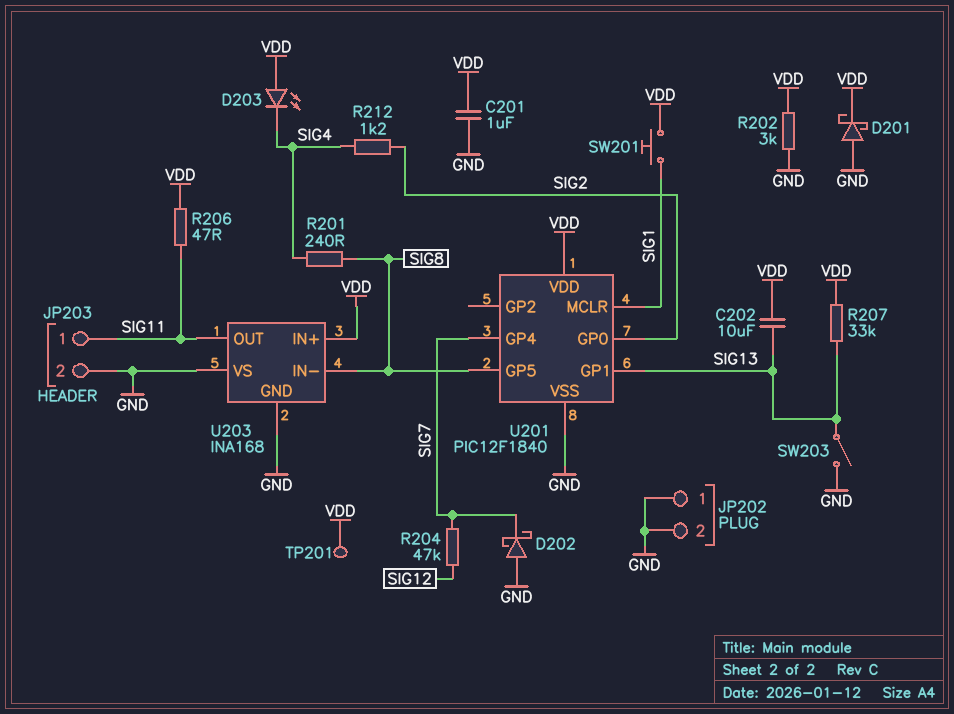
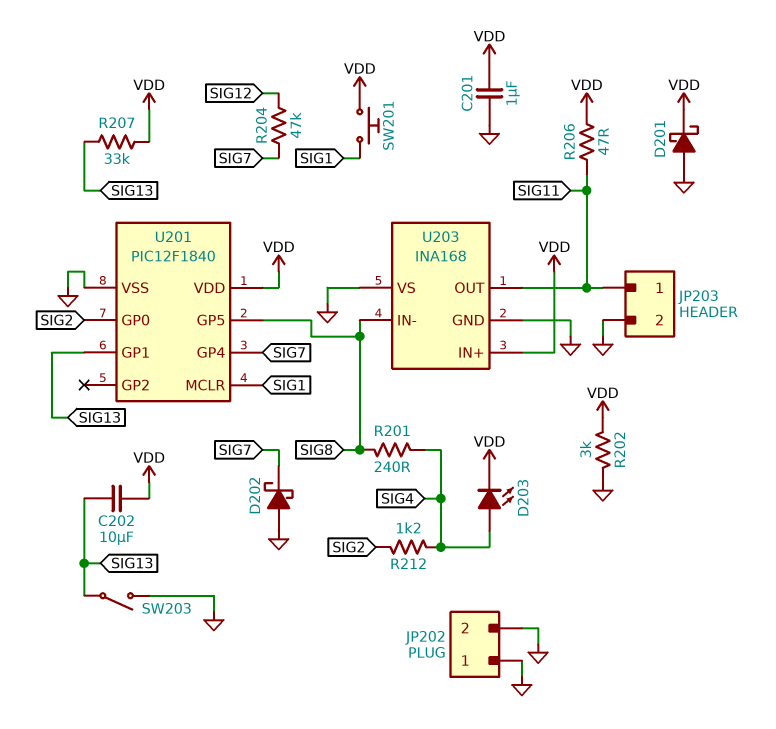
D203: LED (A VDD, K SIG4) -> LED (A SIG4, K VDD)
TP201: test point (VDD) -> none

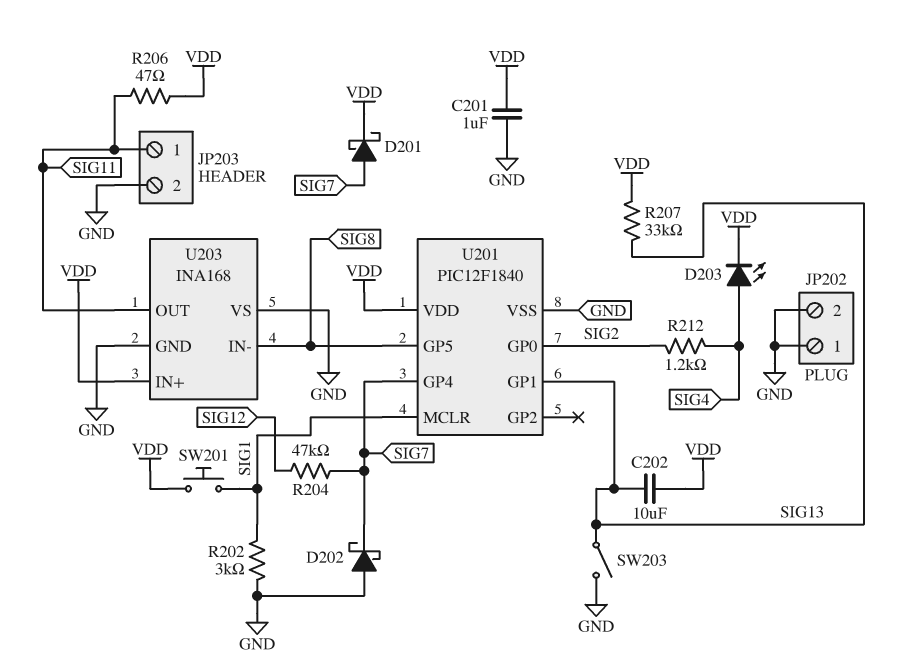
D201: schottky (A GND, K VDD) -> schottky (A SIG7, K VDD)
R201: 240 (SIG4, SIG8) -> none
R202: 3k (GND, VDD) -> 3k (GND, SIG1)

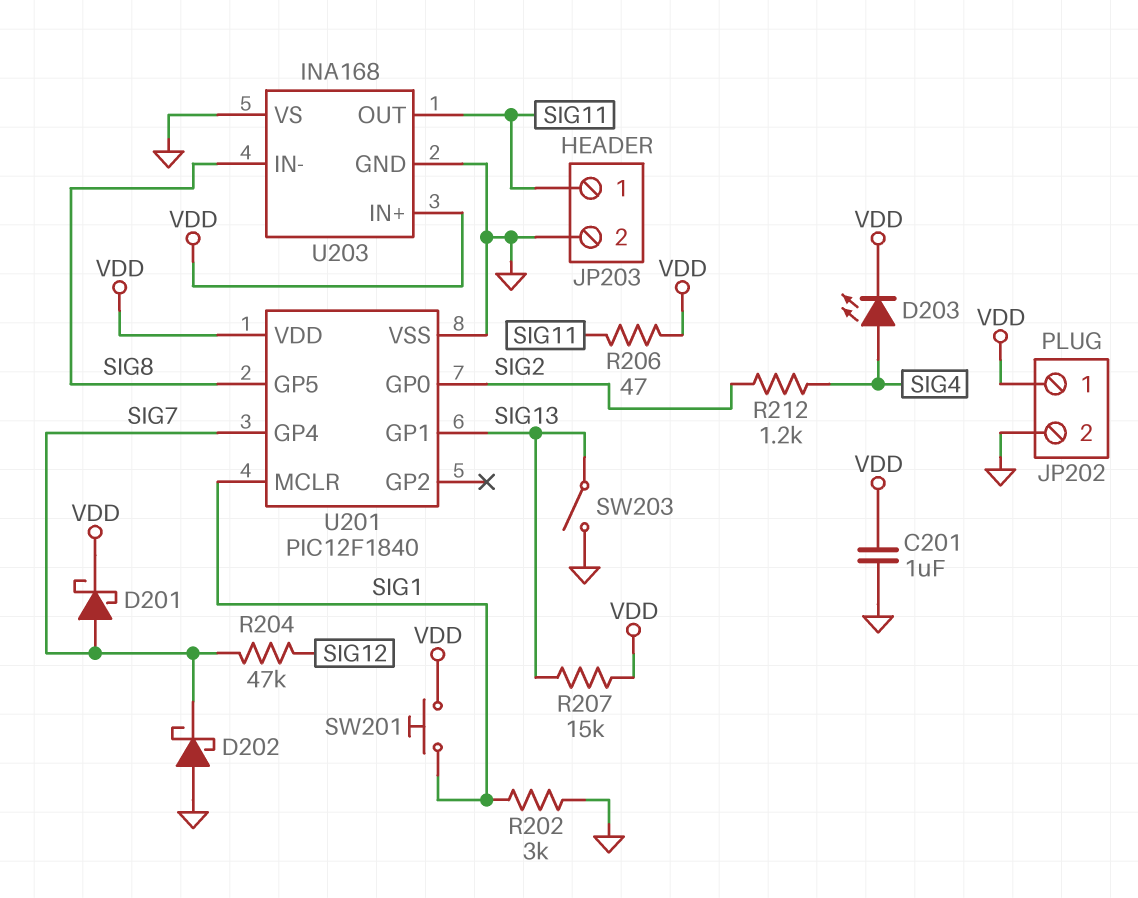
C202: 10uF (SIG13, VDD) -> none
JP202 pin 1: GND -> VDD
R207: 33k (SIG13, VDD) -> 15k (SIG13, VDD)

